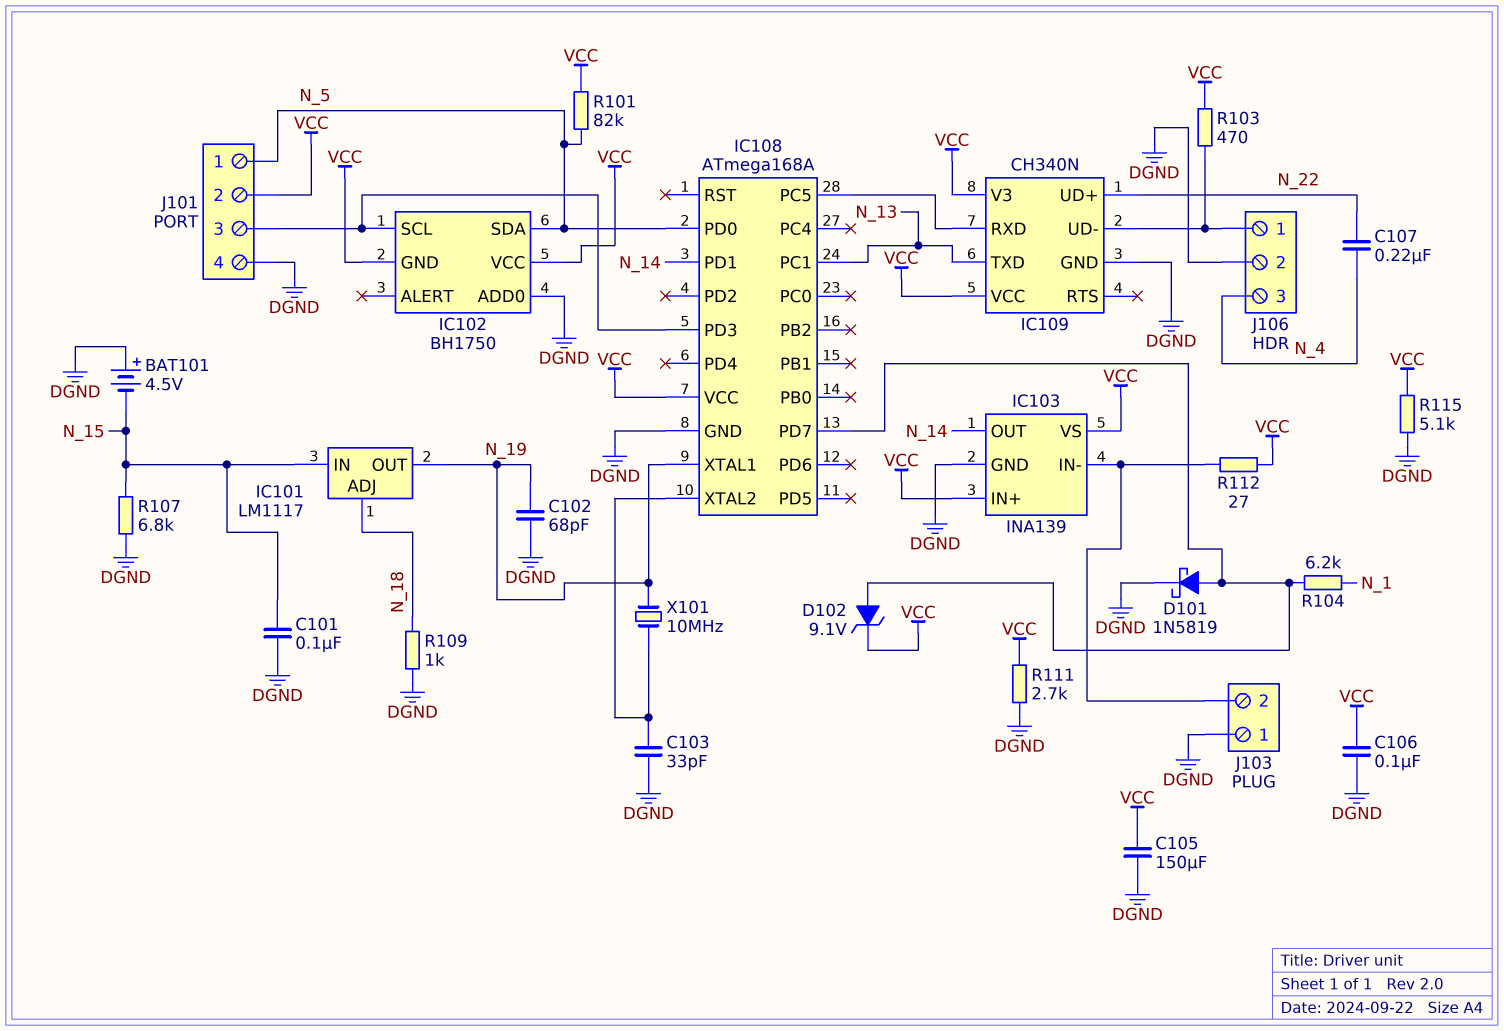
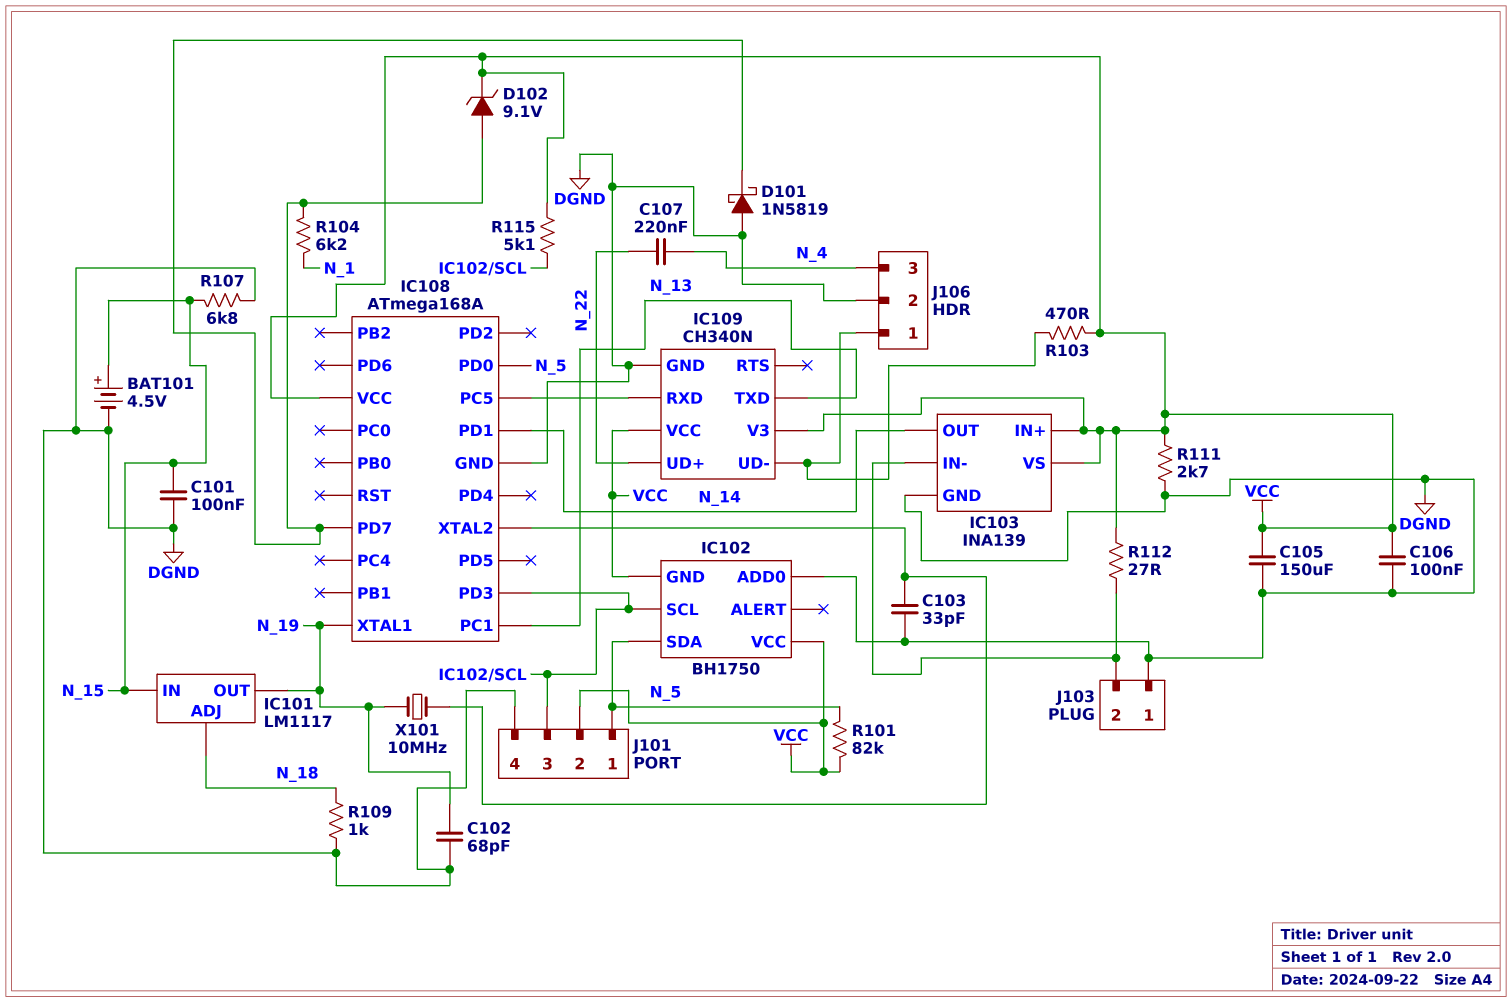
BAT101: 4.5V (plus DGND, minus N_15) -> 4.5V (plus N_15, minus DGND)
D101: schottky 1N5819 (A IC108/PD7, K DGND) -> schottky 1N5819 (A DGND, K IC108/PD7)
R115: 5.1k (DGND, VCC) -> 5.1k (IC102/SCL, VCC)

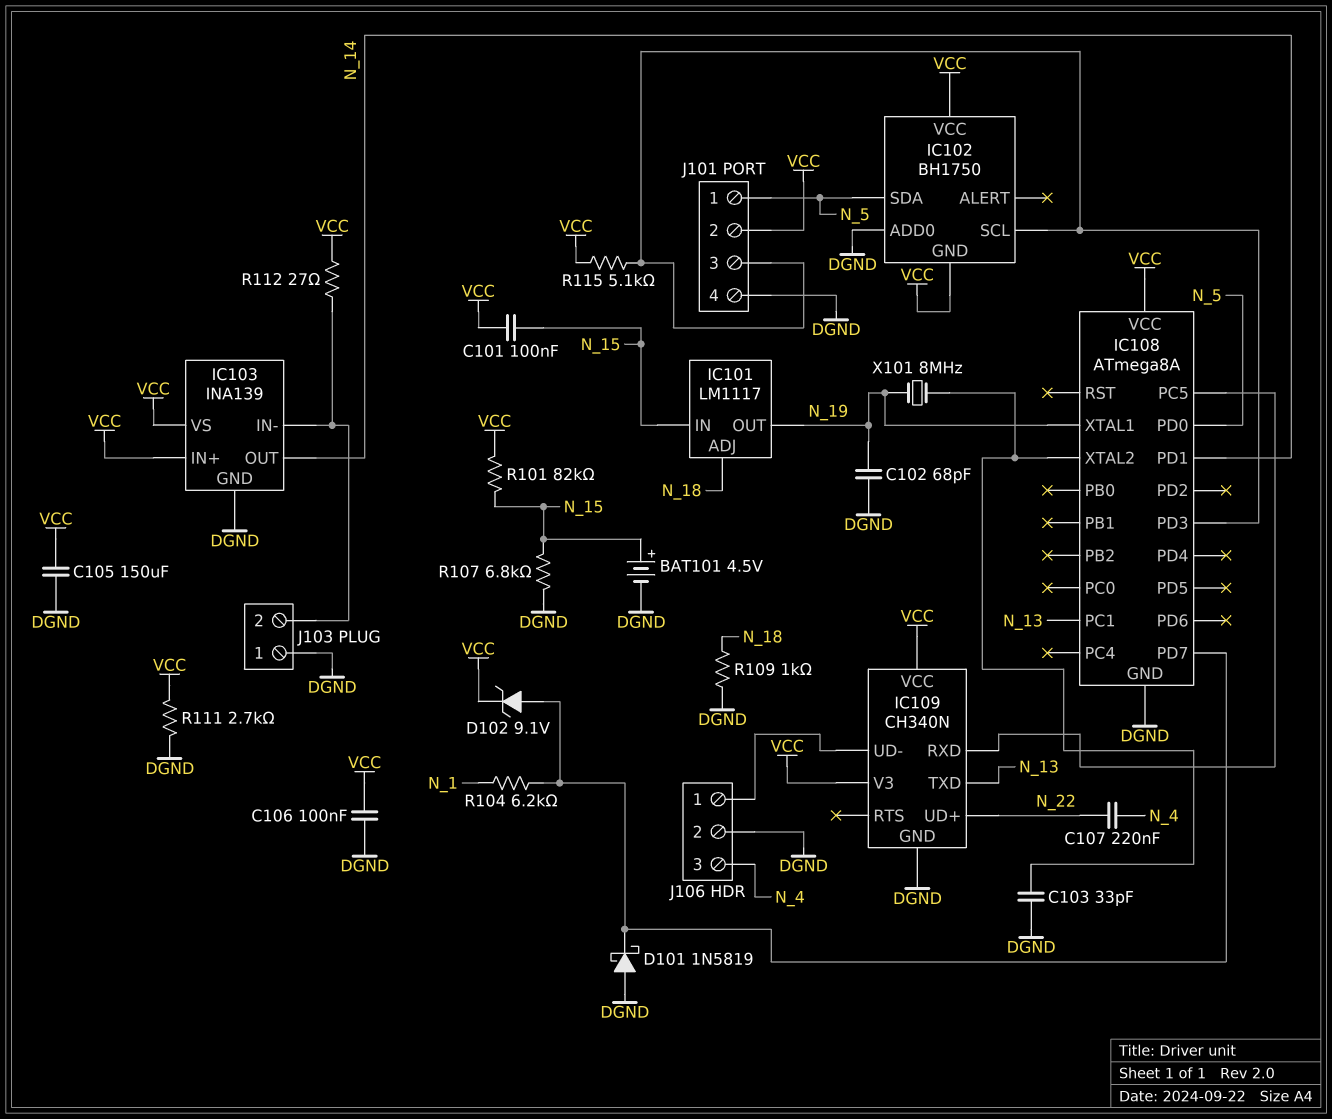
C101: 100nF (DGND, N_15) -> 100nF (N_15, VCC)
IC108: ATmega168A -> ATmega8A
R101: 82k (N_5, VCC) -> 82k (N_15, VCC)
R103: 470 (IC109/UD-, VCC) -> none
X101: 10MHz (IC108/XTAL2, N_19) -> 8MHz (IC108/XTAL2, N_19)

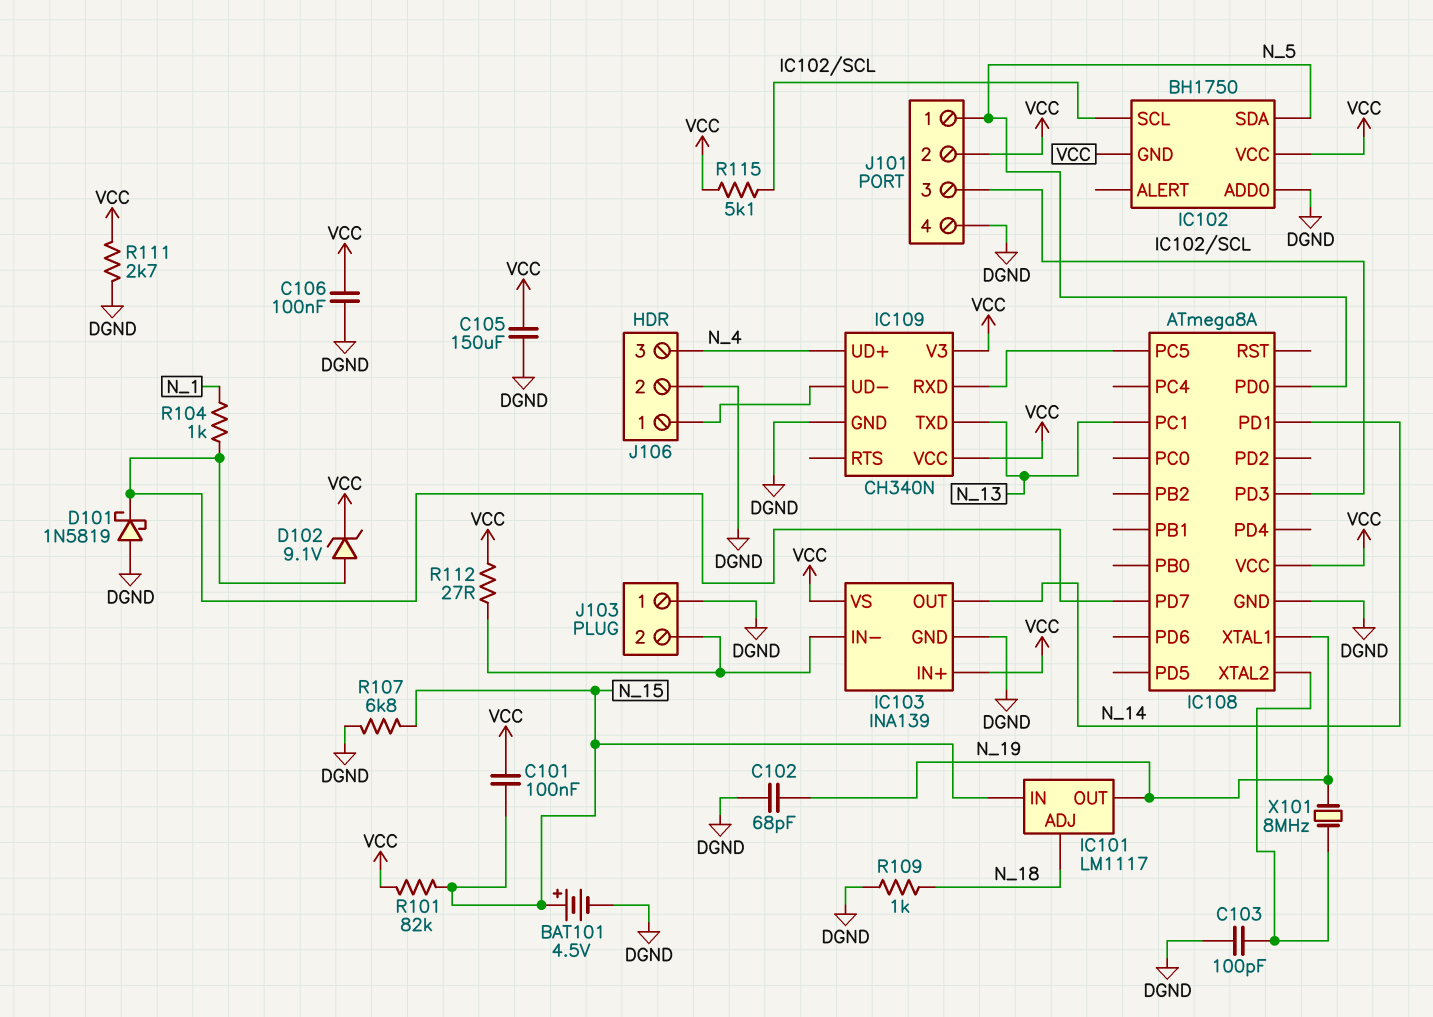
C103: 33pF (DGND, IC108/XTAL2) -> 100pF (DGND, IC108/XTAL2)
C107: 220nF (N_4, N_22) -> none
IC109 pin UD+: N_22 -> N_4
R104: 6.2k (IC108/PD7, N_1) -> 1k (IC108/PD7, N_1)

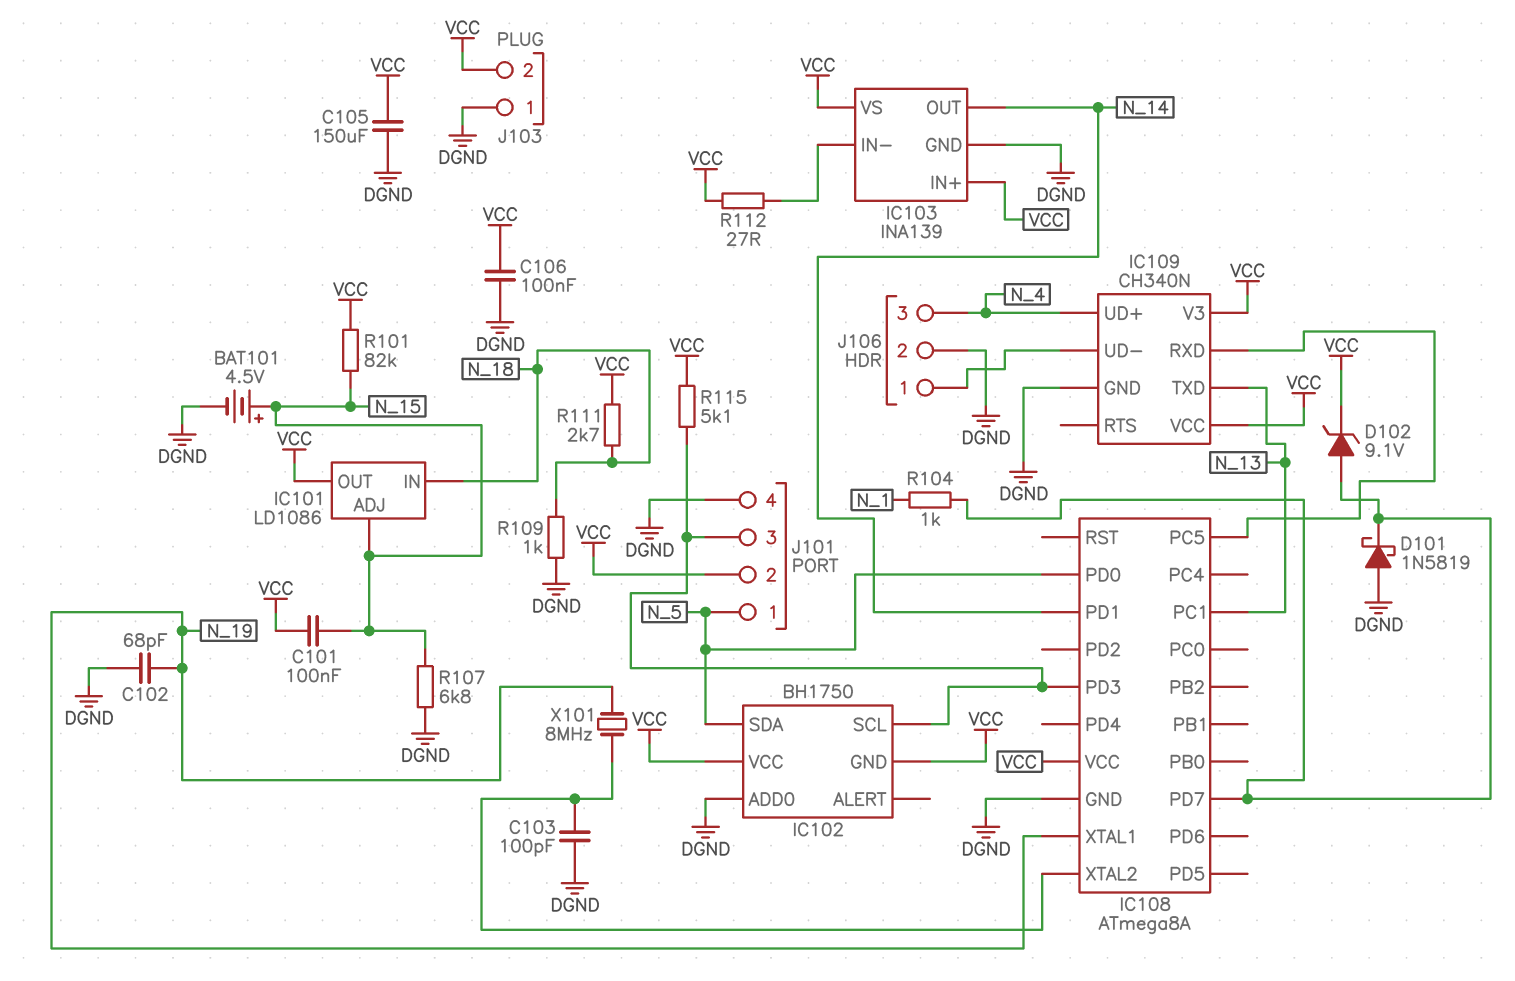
IC101: LM1117 -> LD1086
IC101 pin ADJ: N_18 -> N_15
IC101 pin IN: N_15 -> N_18
IC101 pin OUT: N_19 -> VCC
J103 pin 2: IC103/IN- -> VCC
R111: 2.7k (DGND, VCC) -> 2.7k (N_18, VCC)

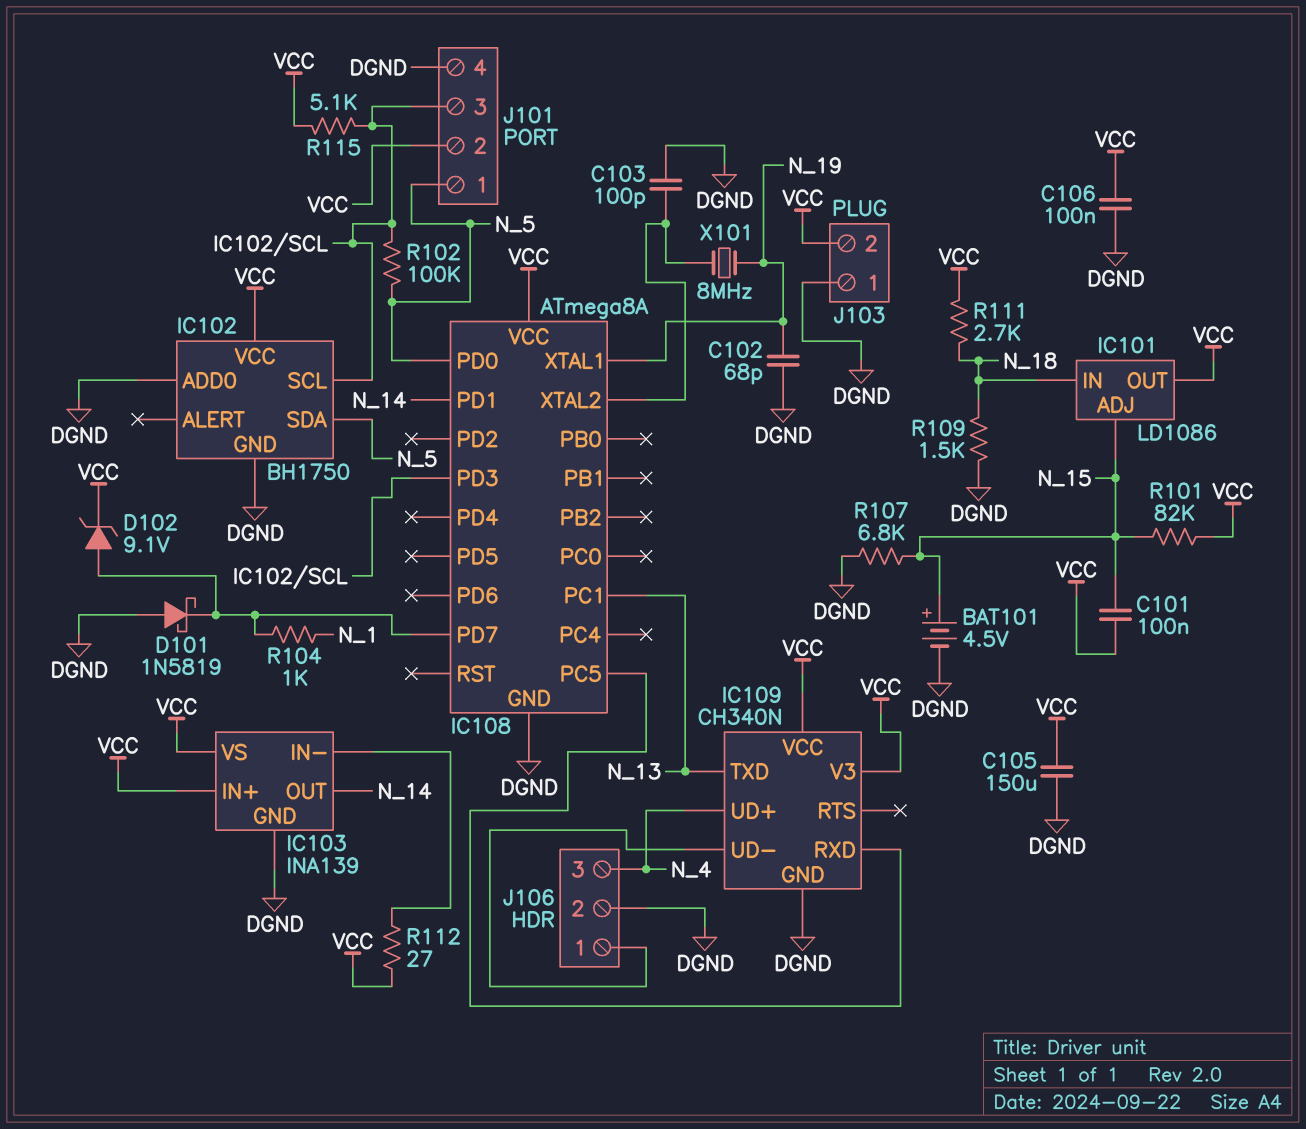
IC102 pin GND: VCC -> DGND
R102: none -> 100k (IC102/SCL, N_5)
R109: 1k (DGND, N_18) -> 1.5k (DGND, N_18)

